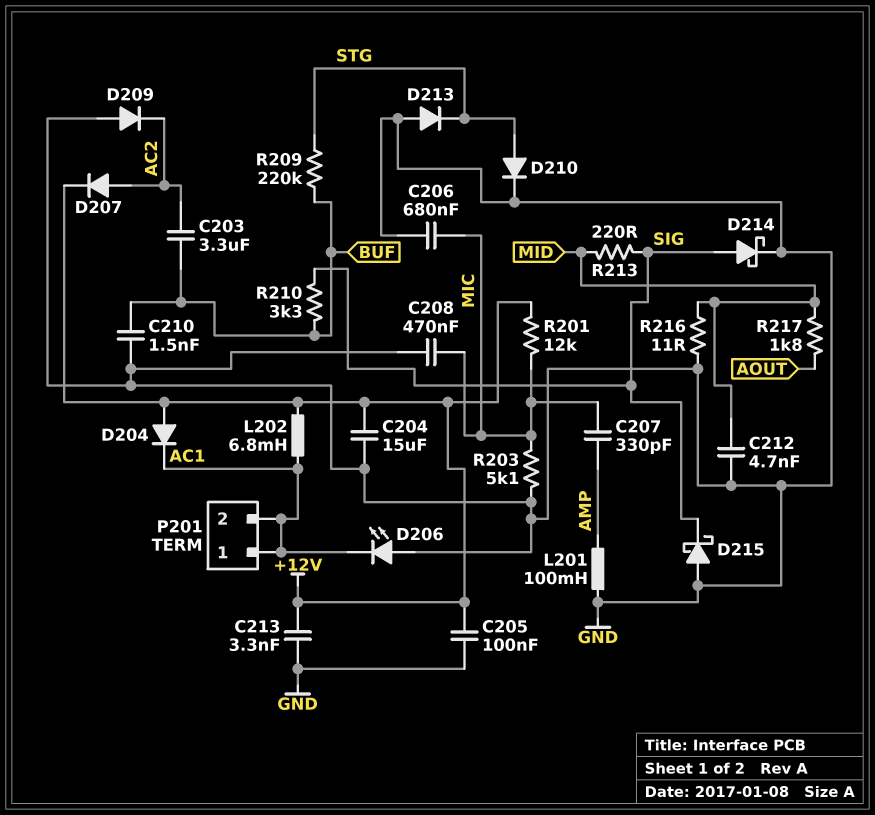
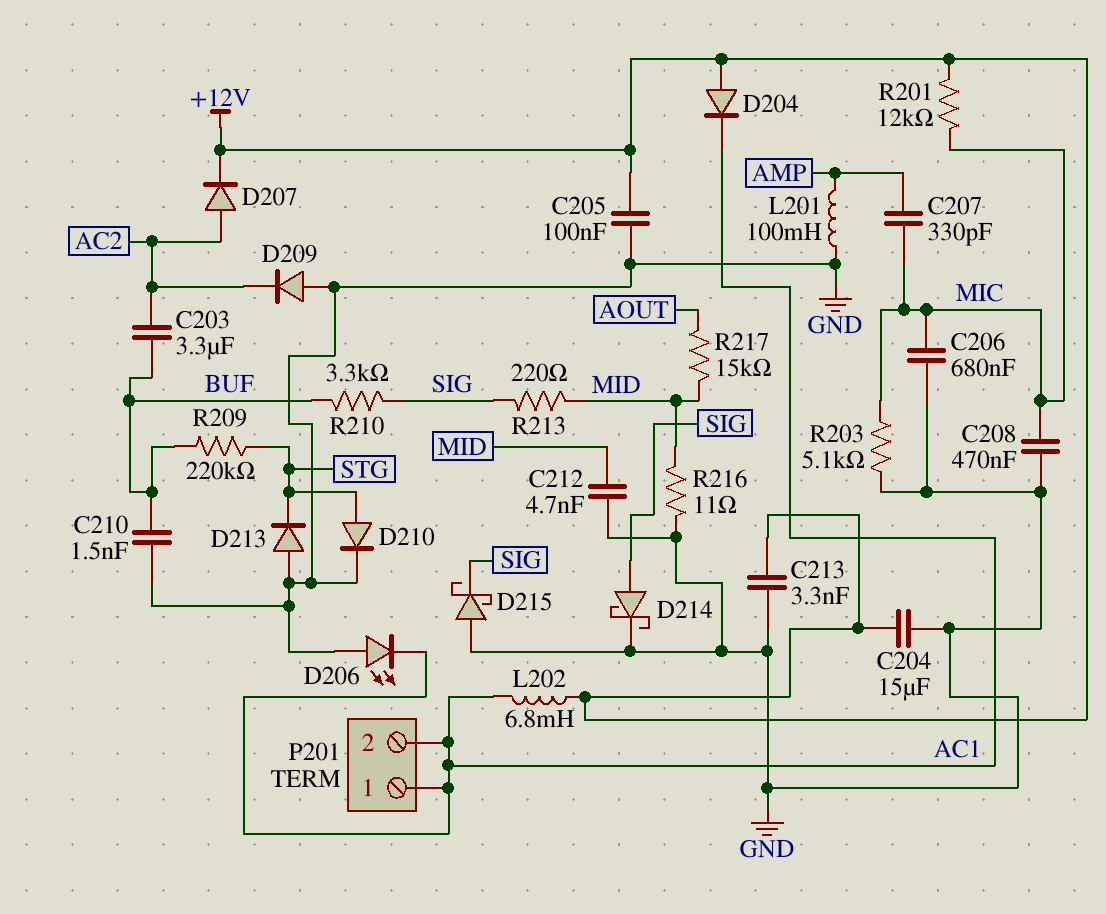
R217: 1.8k (AOUT, MID) -> 15k (AOUT, MID)

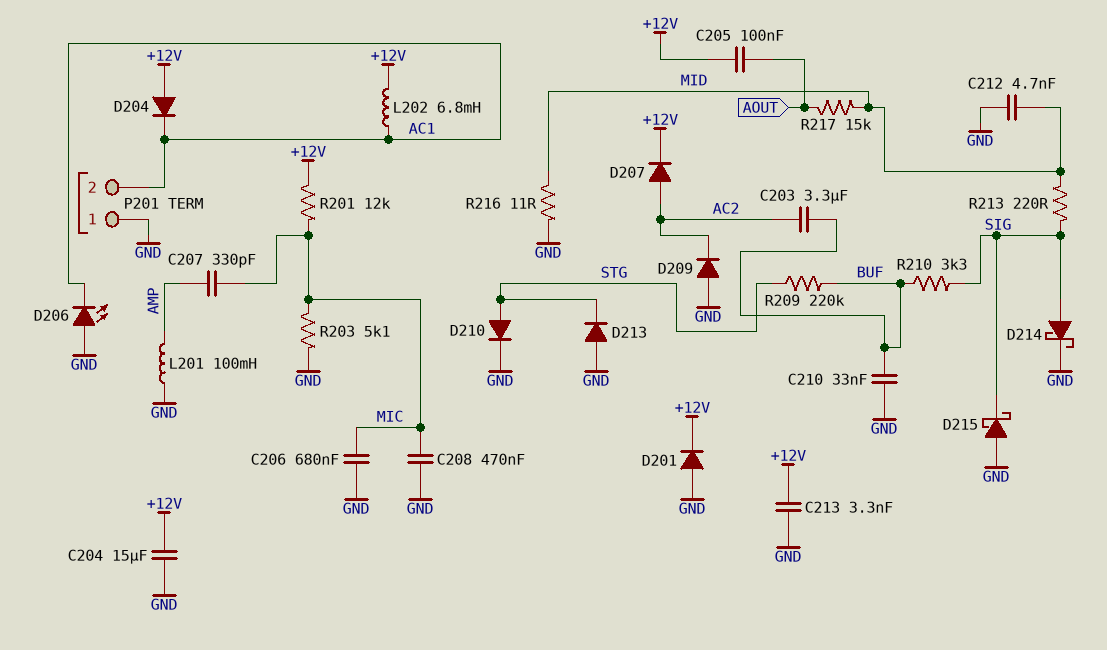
C205: 100nF (+12V, GND) -> 100nF (+12V, AOUT)
C210: 1.5nF (BUF, GND) -> 33nF (BUF, GND)
D201: none -> diode (A GND, K +12V)
P201 pin 1: AC1 -> GND

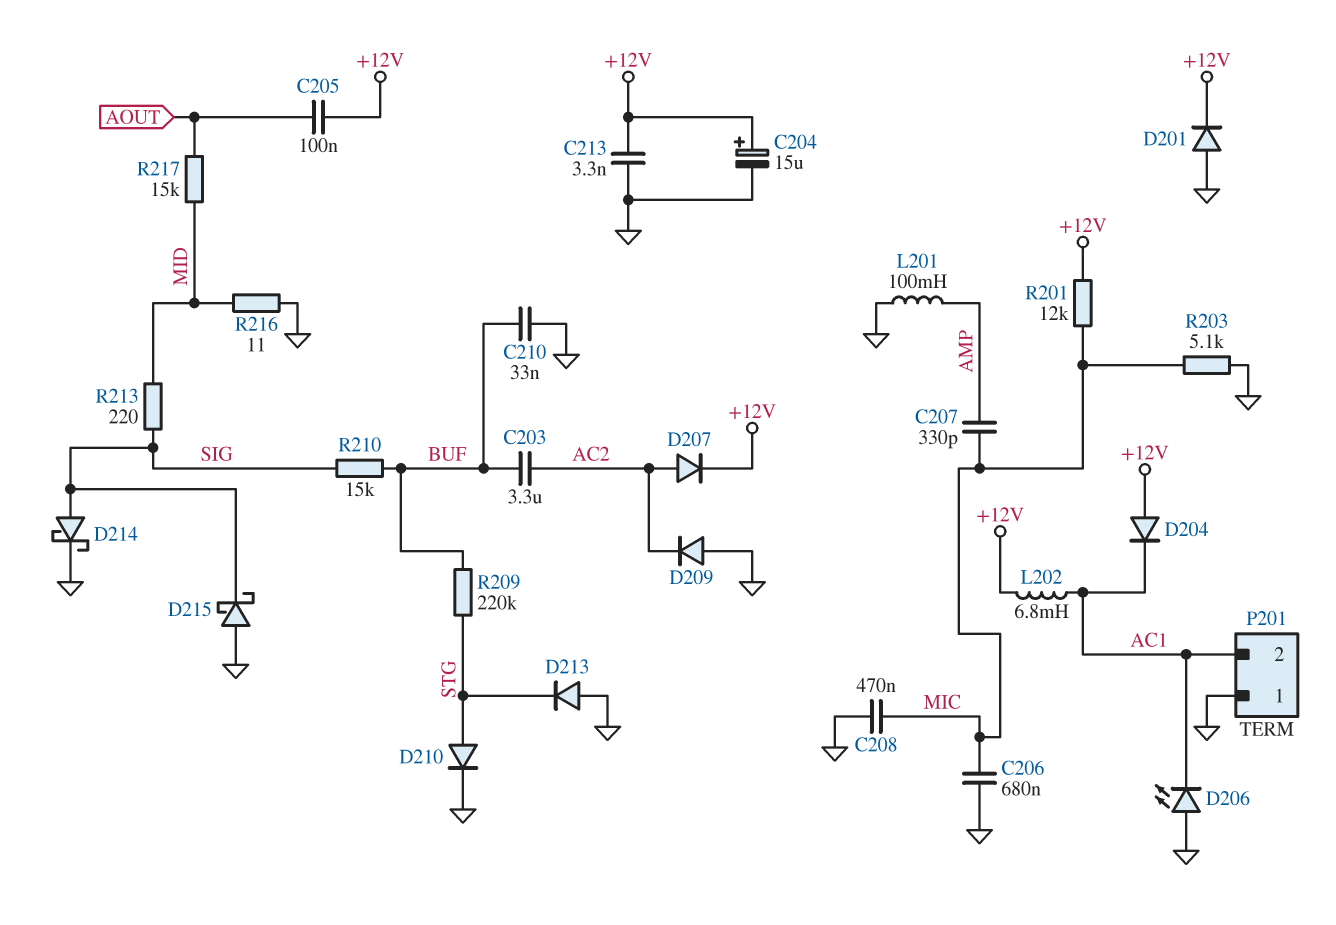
C204: 15uF (+12V, GND) -> 15uF (plus +12V, minus GND)
C212: 4.7nF (GND, MID) -> none
R210: 3.3k (BUF, SIG) -> 15k (BUF, SIG)

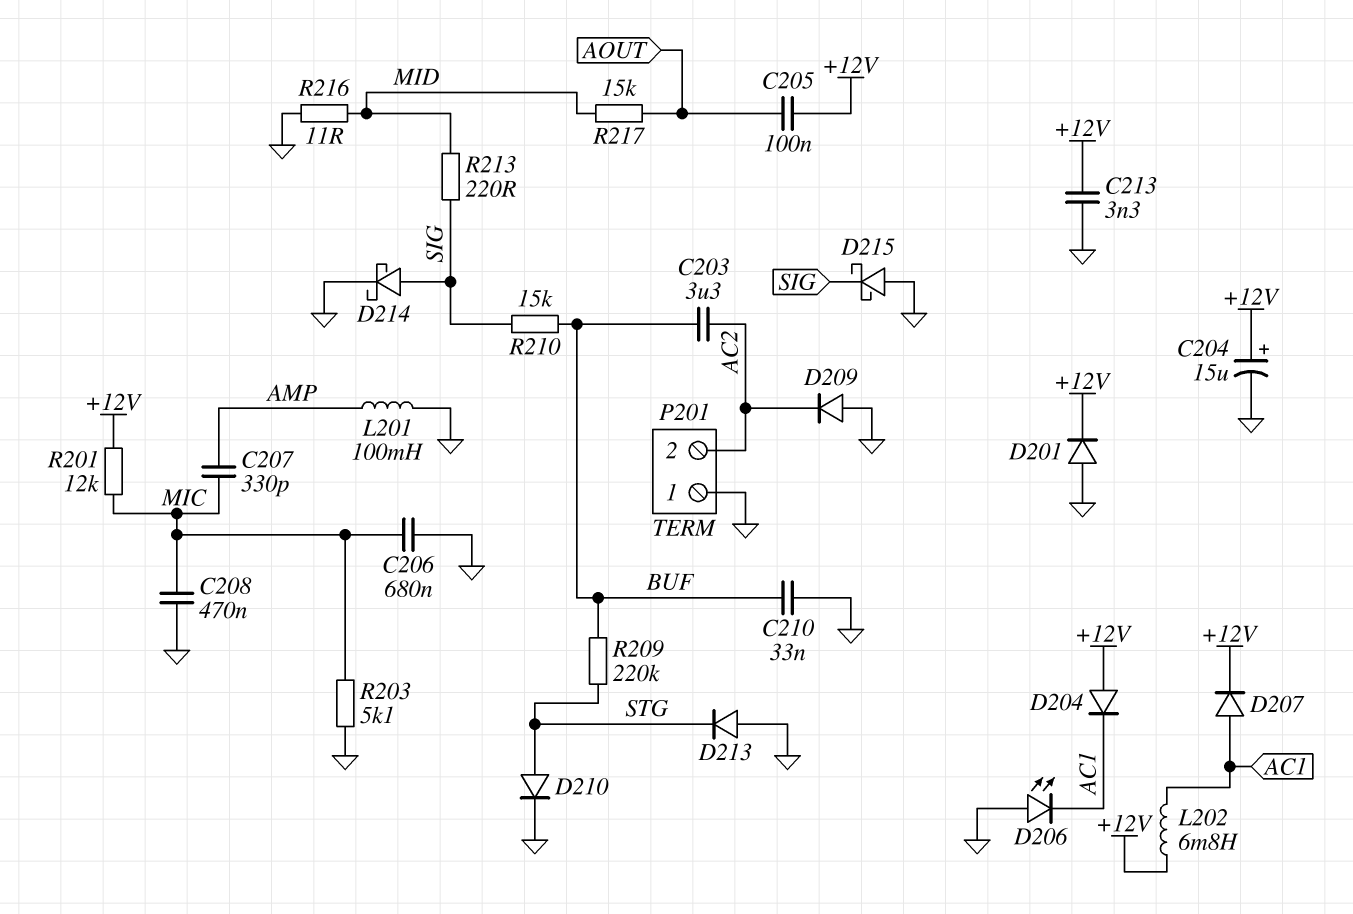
D207: diode (A AC2, K +12V) -> diode (A AC1, K +12V)
P201 pin 2: AC1 -> AC2

